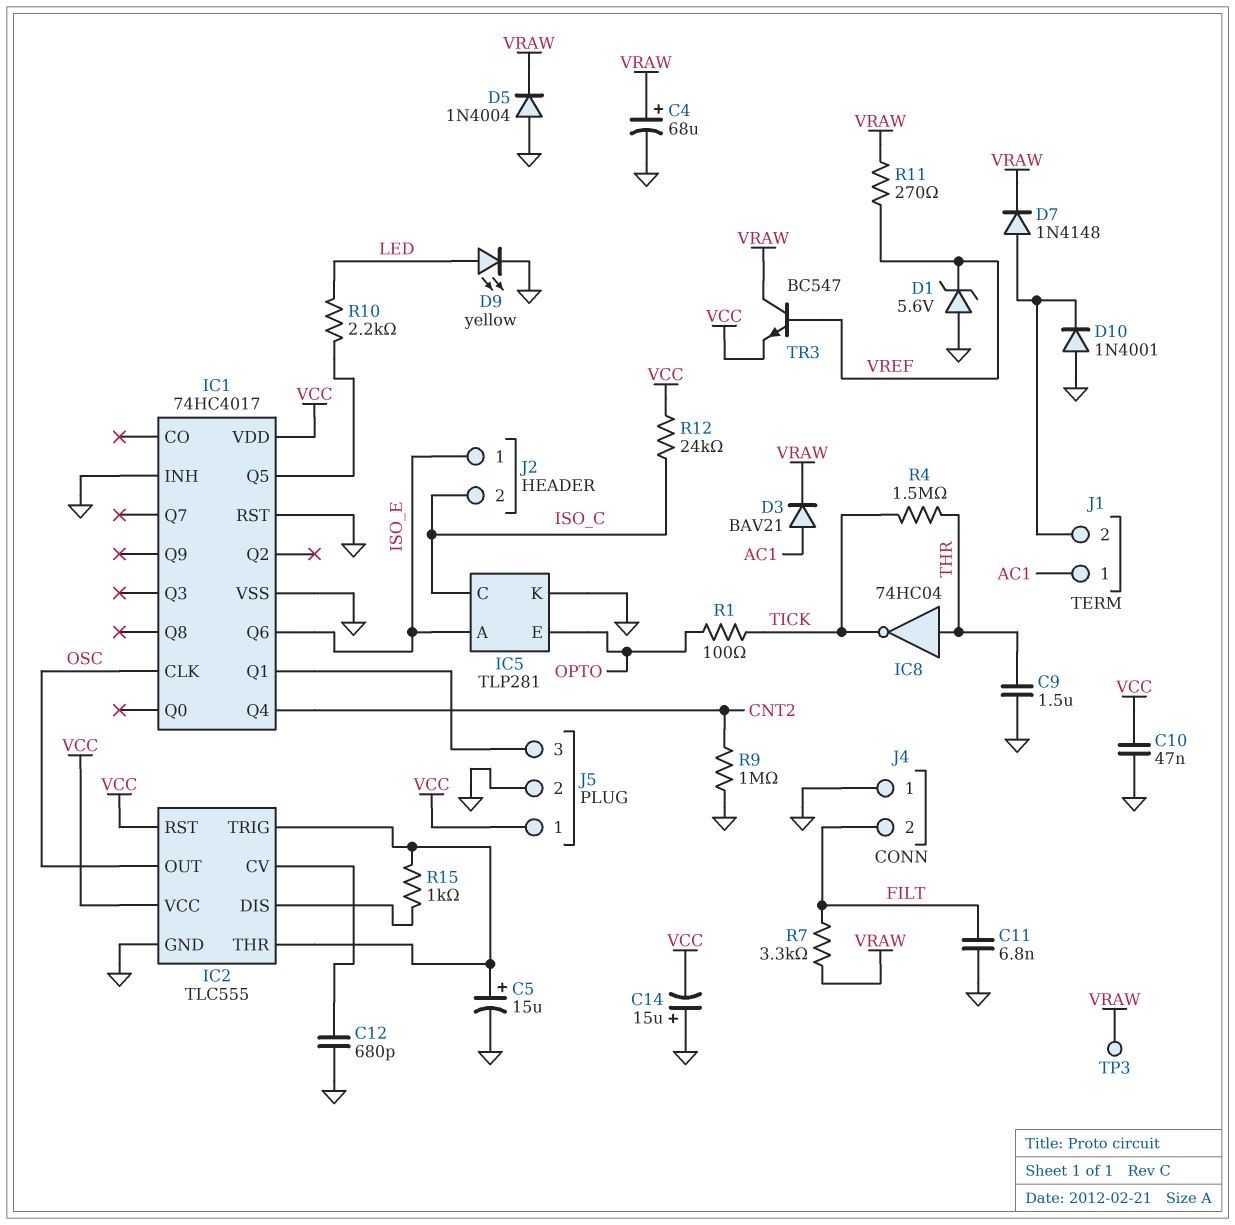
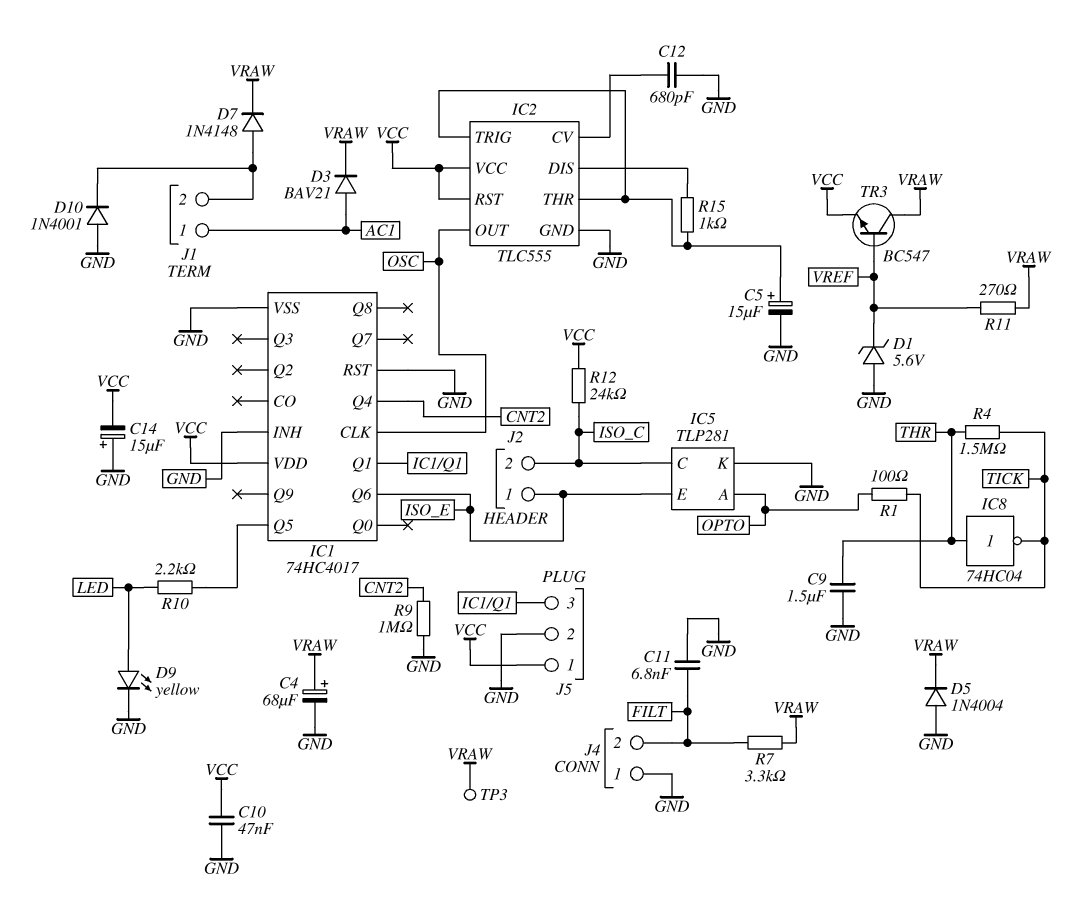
IC5 pin A: ISO_E -> OPTO
IC5 pin E: OPTO -> ISO_E

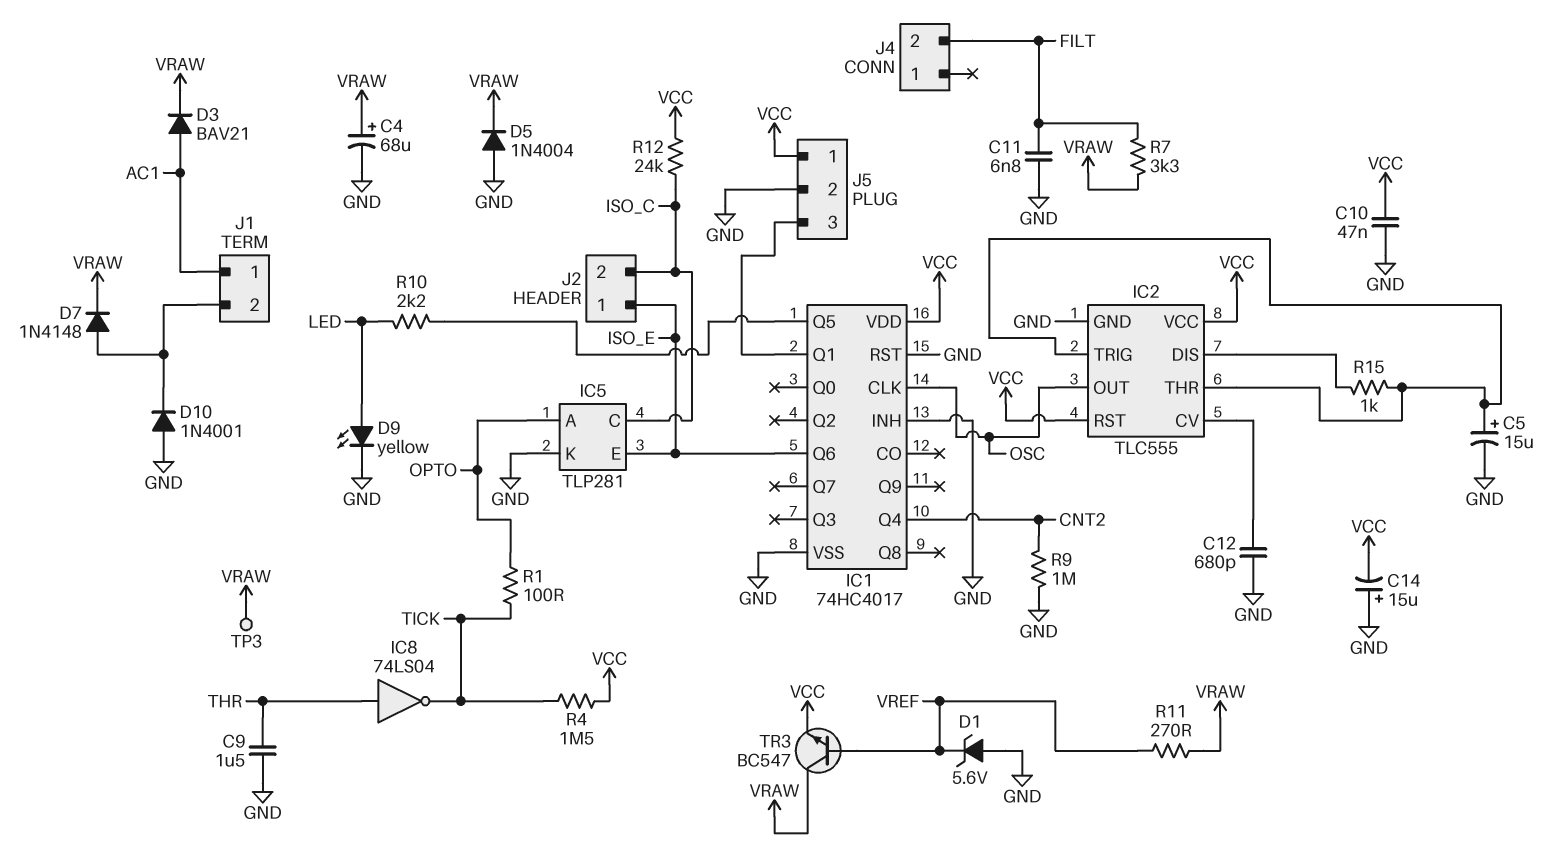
IC8: NOT 74HC04 (in THR, out TICK) -> NOT 74LS04 (in THR, out TICK)
J4 pin 1: GND -> none
R4: 1.5M (THR, TICK) -> 1.5M (TICK, VCC)

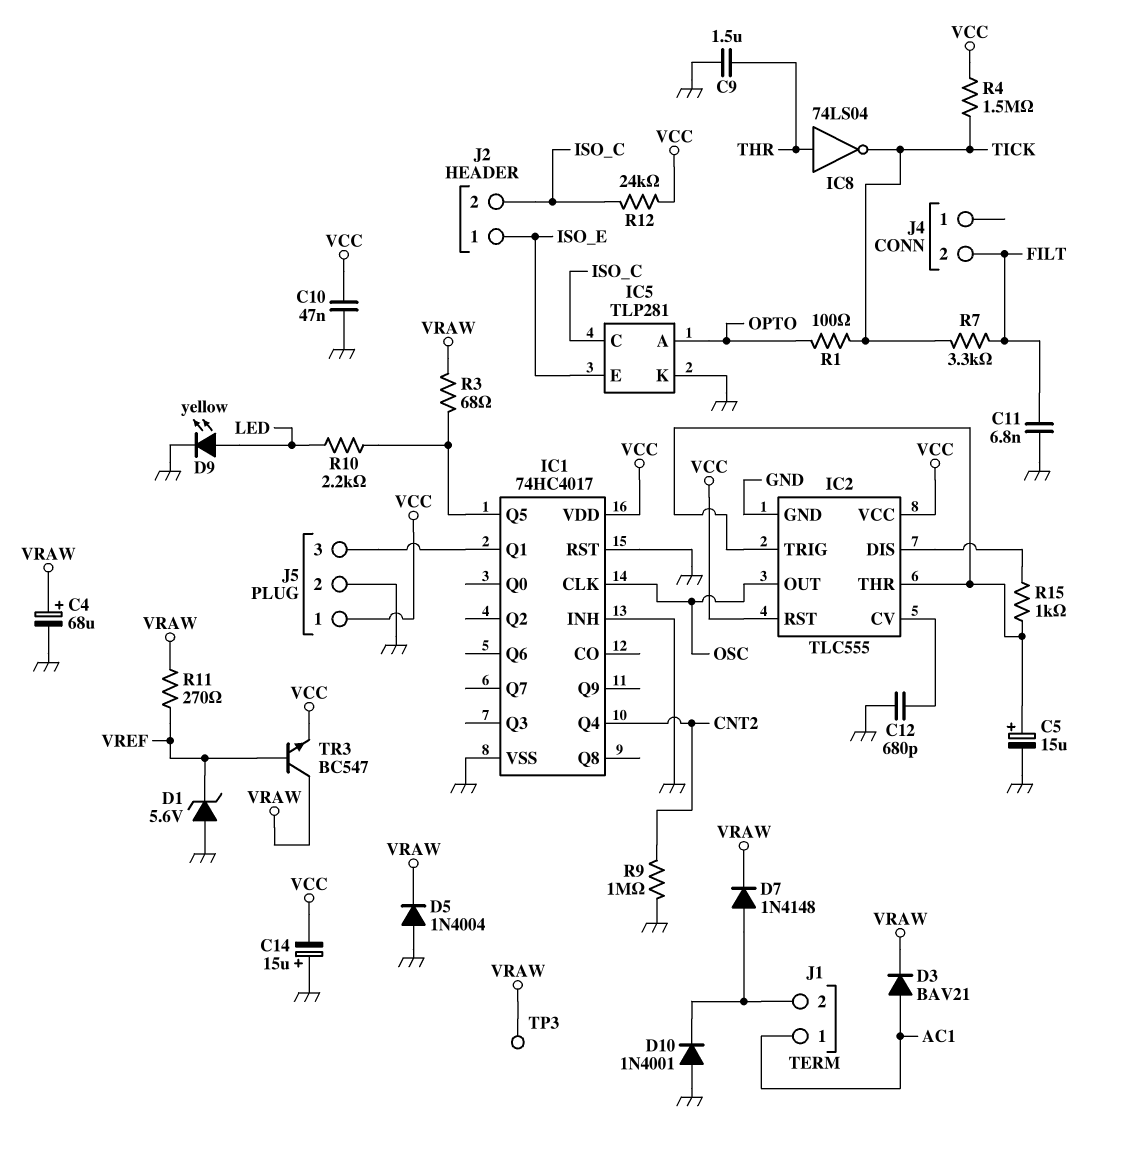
IC1 pin Q6: ISO_E -> none
R3: none -> 68 (IC1/Q5, VRAW)
R7: 3.3k (FILT, VRAW) -> 3.3k (FILT, TICK)

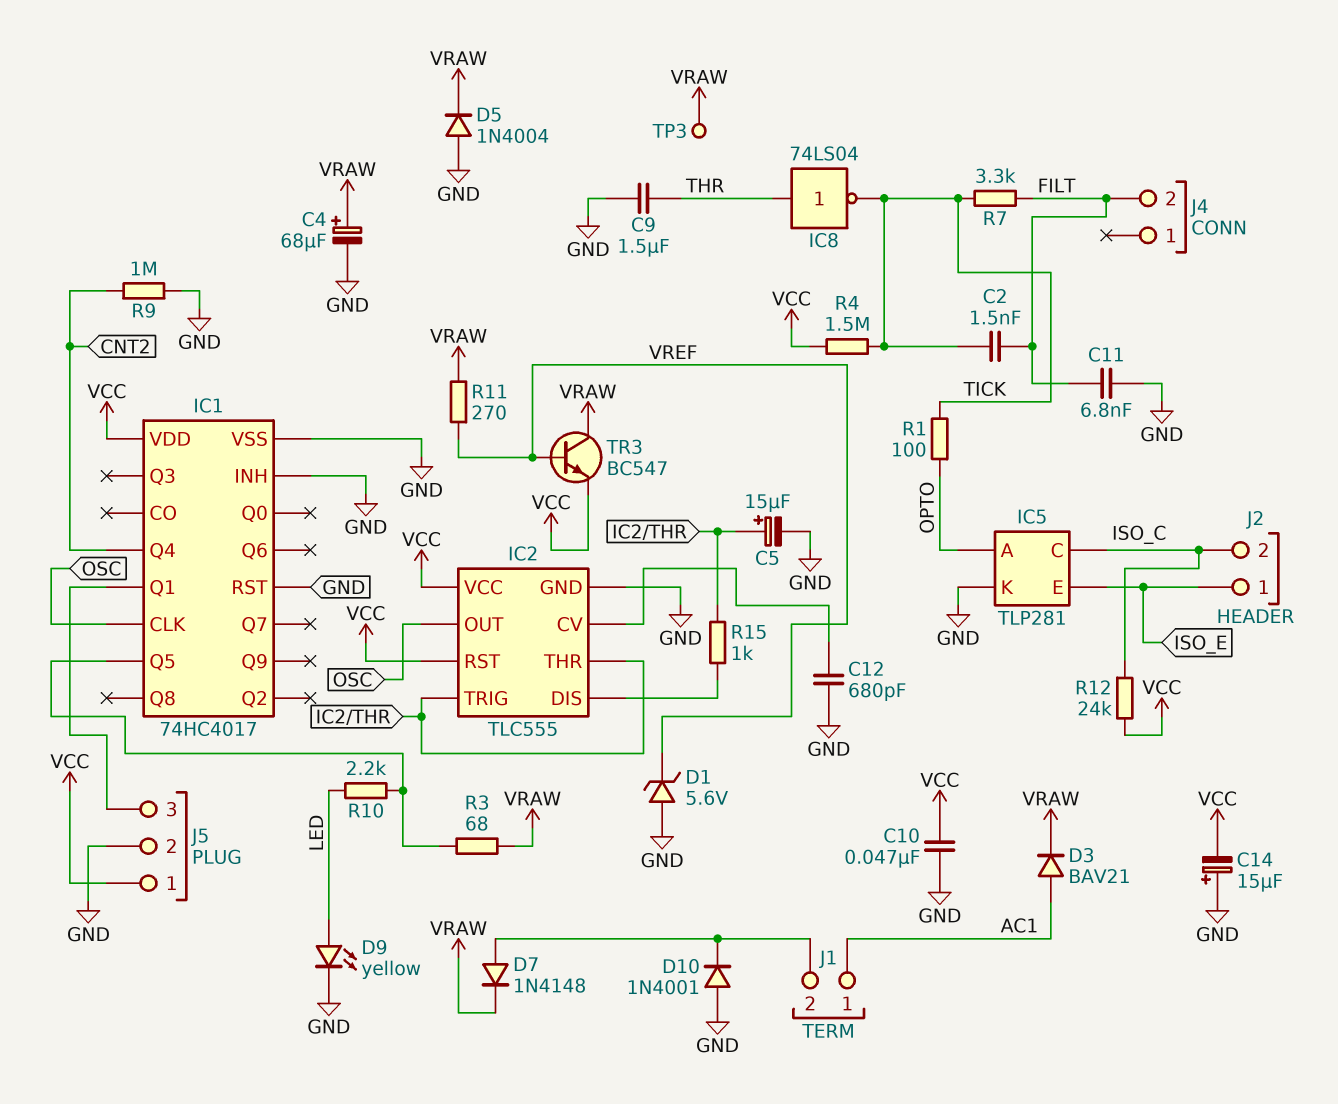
C2: none -> 1.5nF (FILT, TICK)

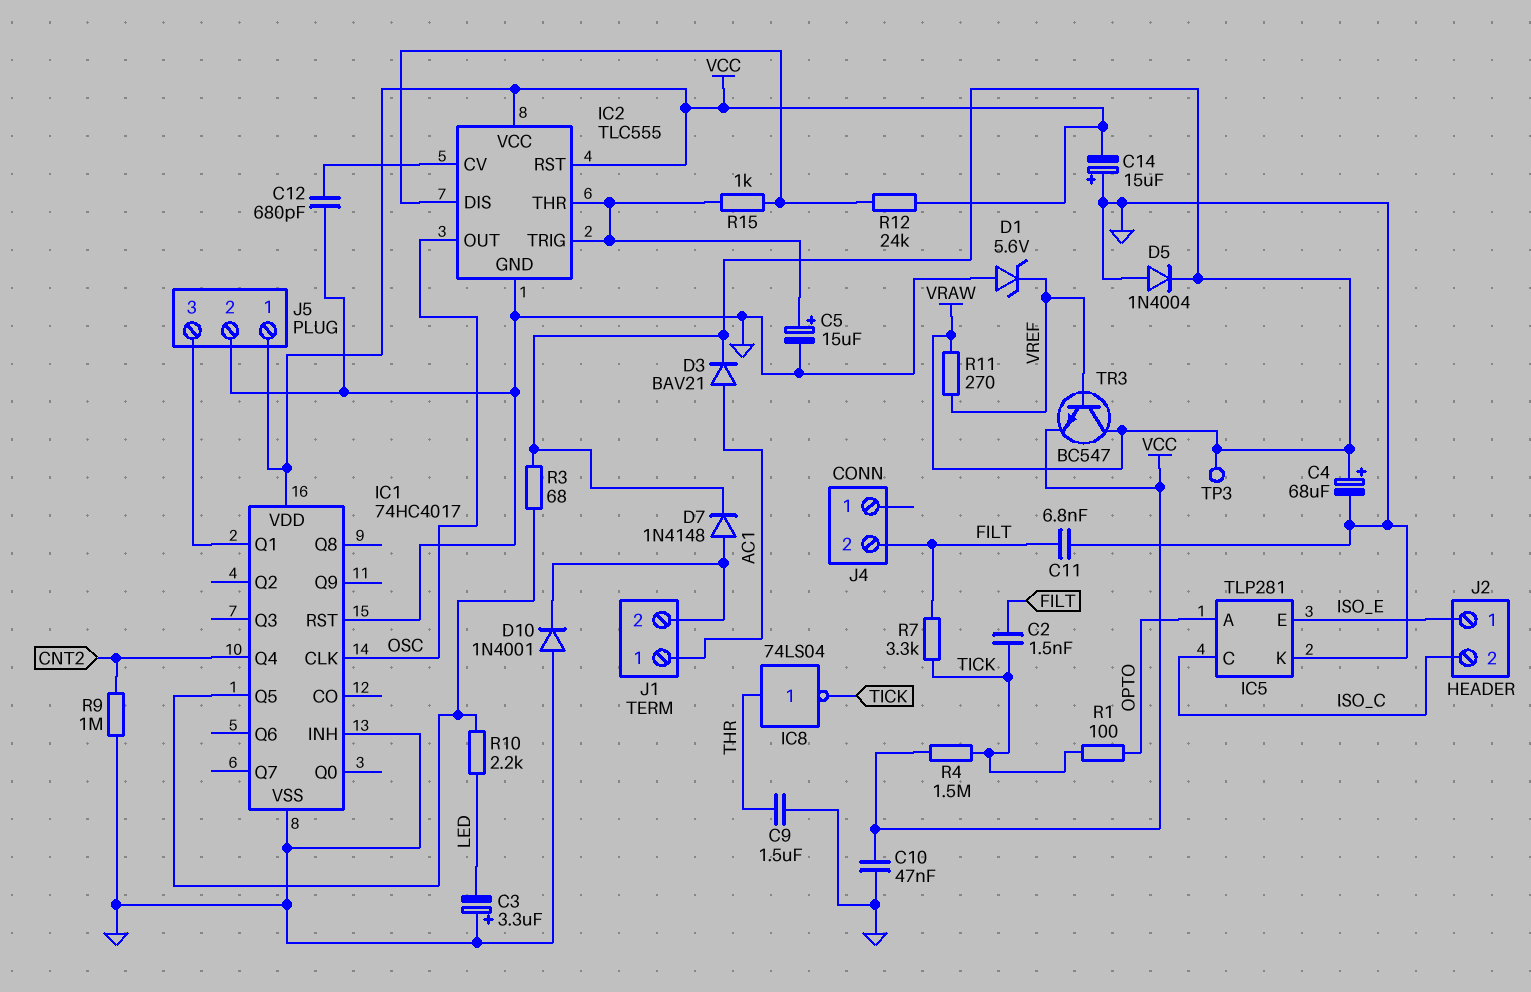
C3: none -> 3.3uF (plus GND, minus LED)
D9: LED yellow (A LED, K GND) -> none
R12: 24k (ISO_C, VCC) -> 24k (IC2/DIS, VCC)

